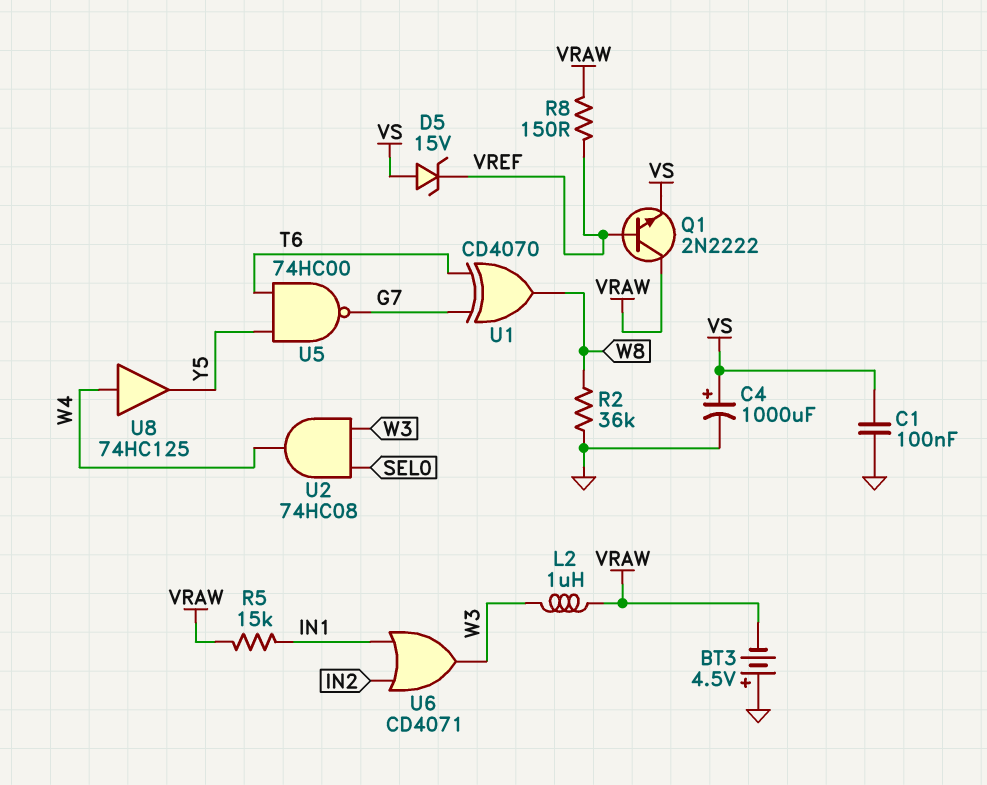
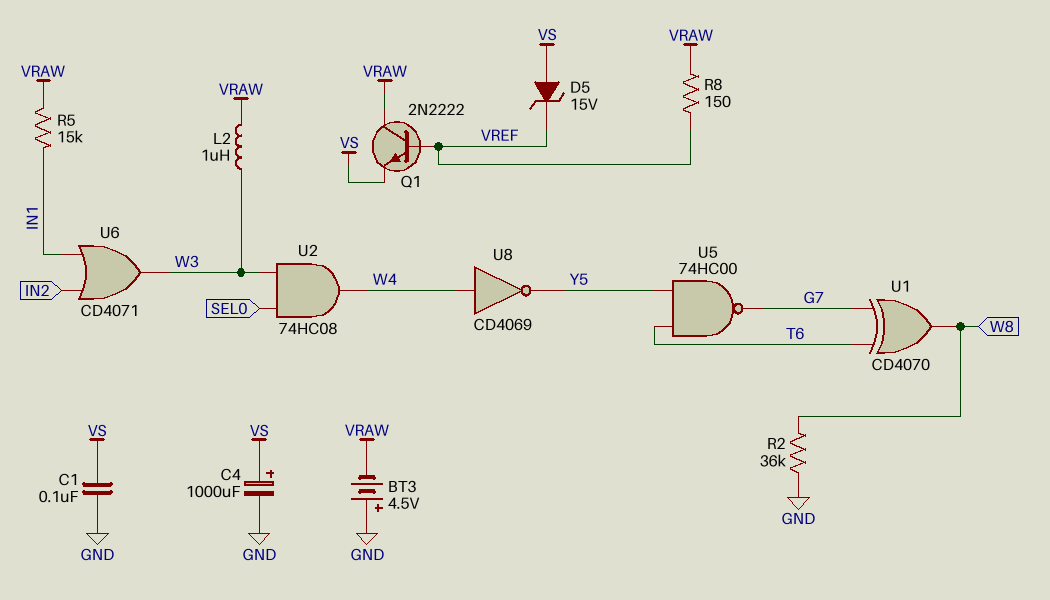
U8: buffer 74HC125 (in W4, out Y5) -> NOT CD4069 (in W4, out Y5)

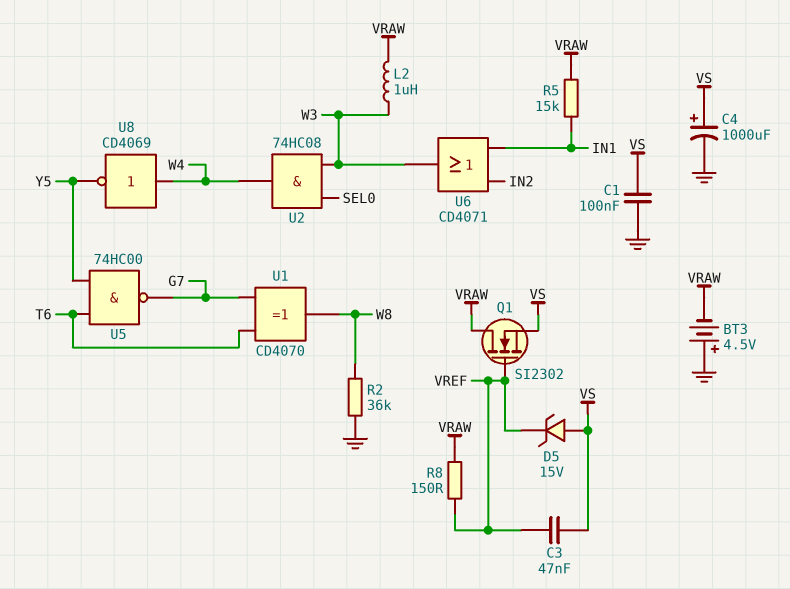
C3: none -> 47nF (VREF, VS)
Q1: NPN 2N2222 (B VREF, C VRAW, E VS) -> NMOS SI2302 (G VREF, D VRAW, S VS)

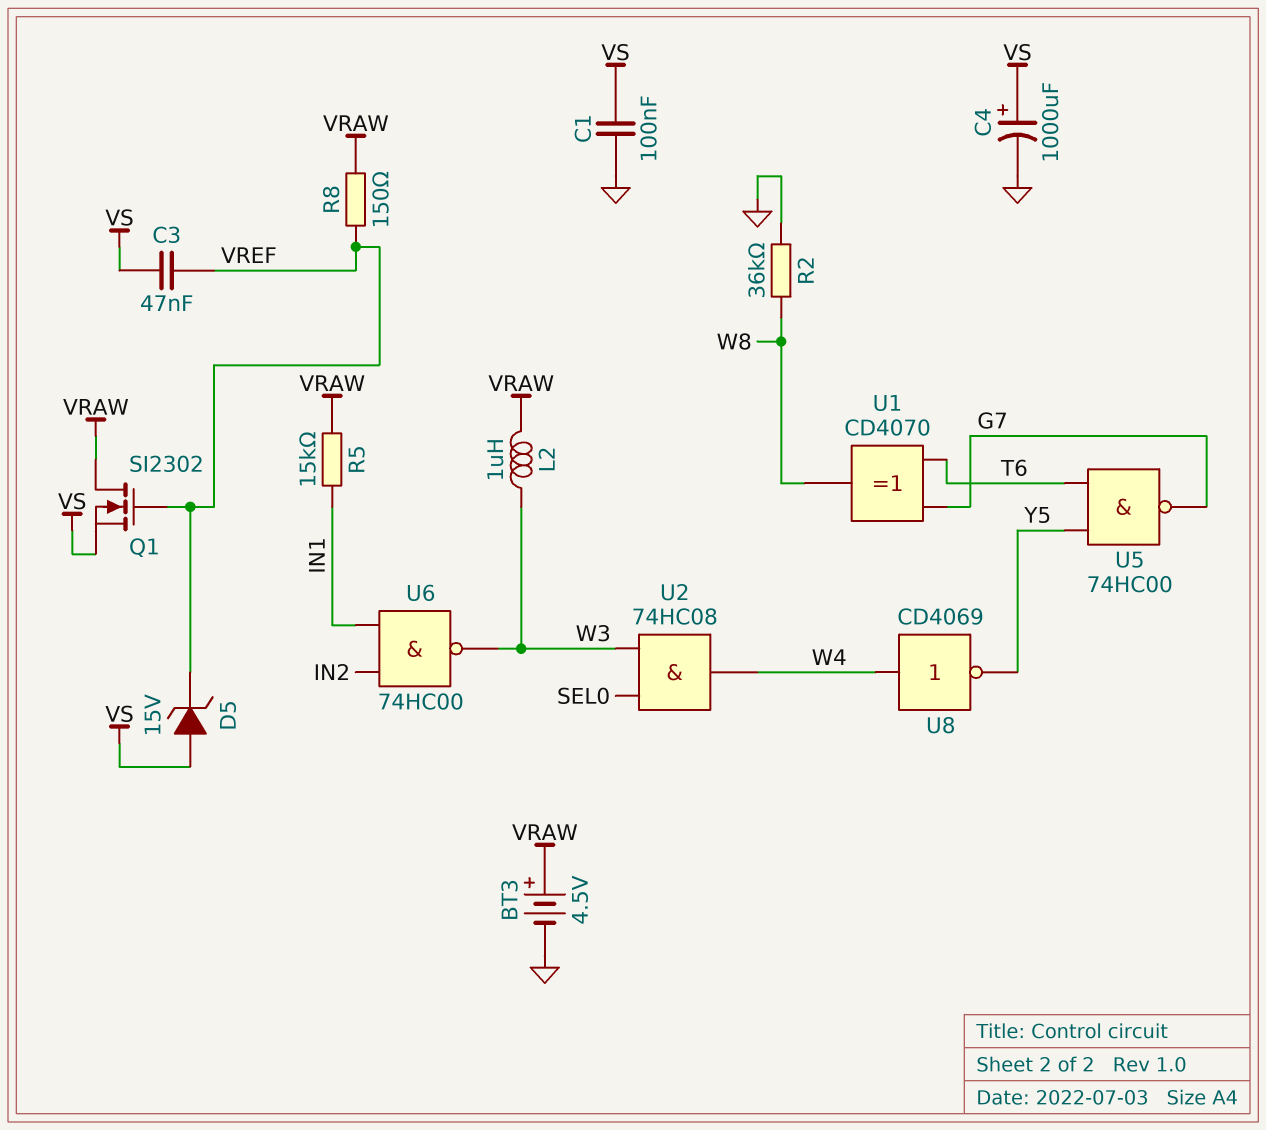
BT3: 4.5V (plus GND, minus VRAW) -> 4.5V (plus VRAW, minus GND)
U6: OR CD4071 (in IN1, in IN2, out W3) -> NAND 74HC00 (in IN1, in IN2, out W3)

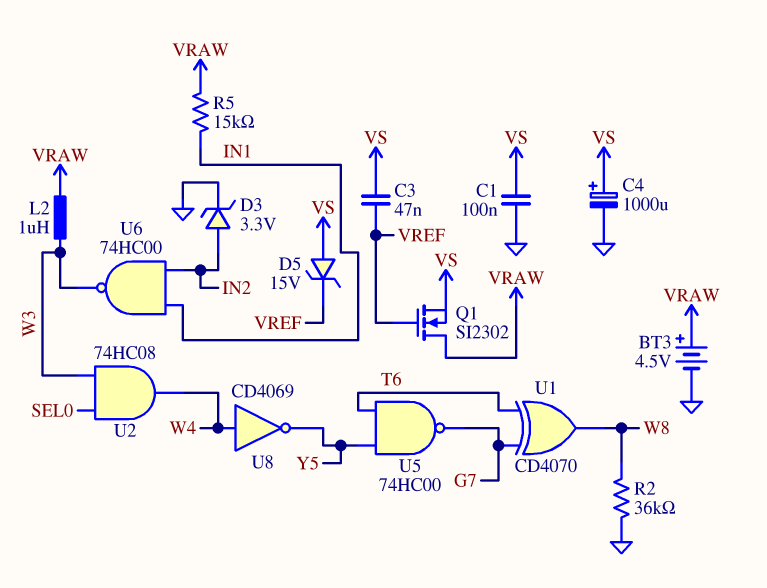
D3: none -> zener 3.3V (A IN2, K GND)
R8: 150 (VRAW, VREF) -> none

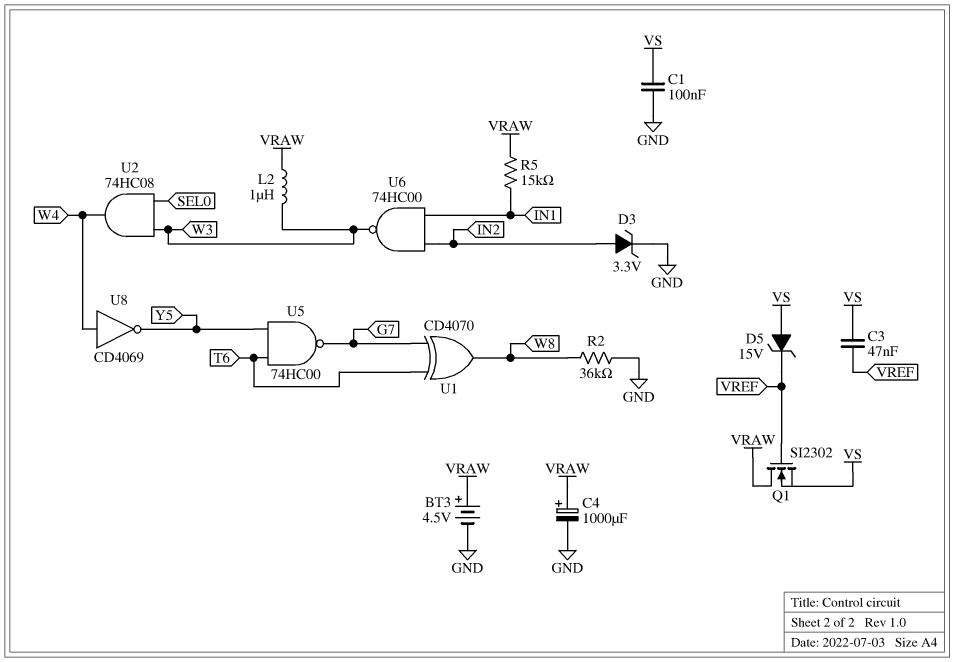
C4: 1000uF (plus VS, minus GND) -> 1000uF (plus VRAW, minus GND)

